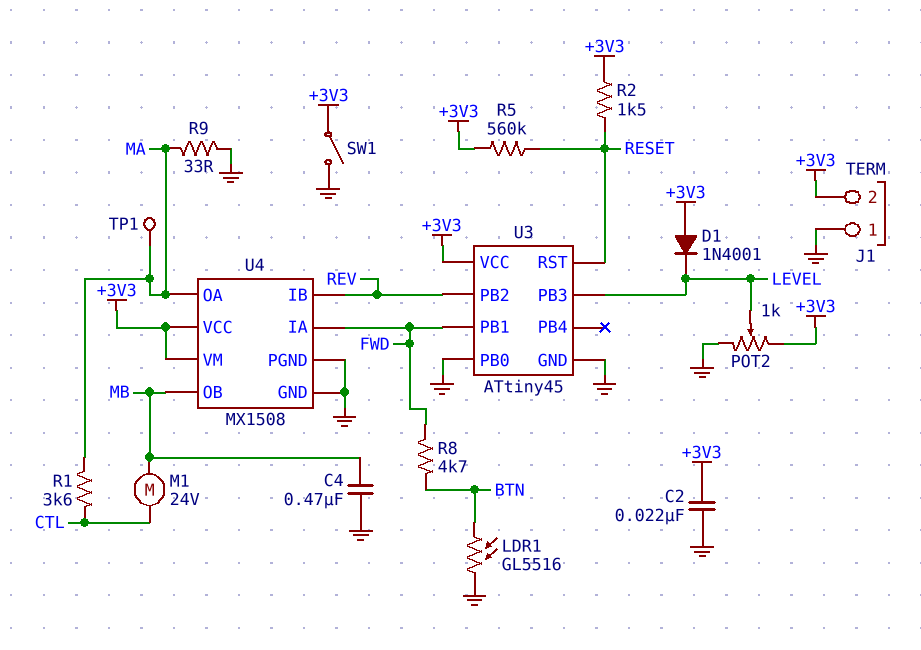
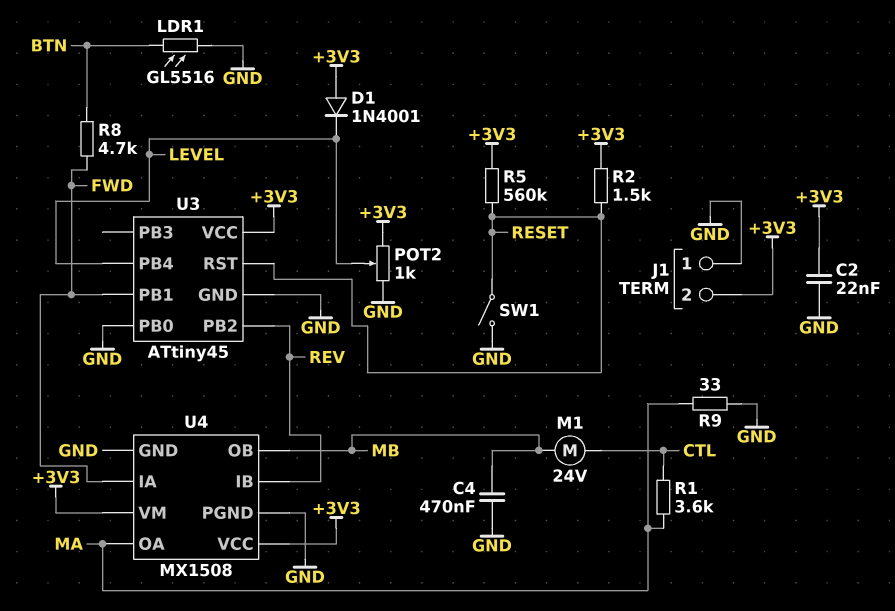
SW1: switch (+3V3, GND) -> switch (GND, RESET)
TP1: test point (MA) -> none
U3 pin PB3: LEVEL -> none
U3 pin PB4: none -> LEVEL

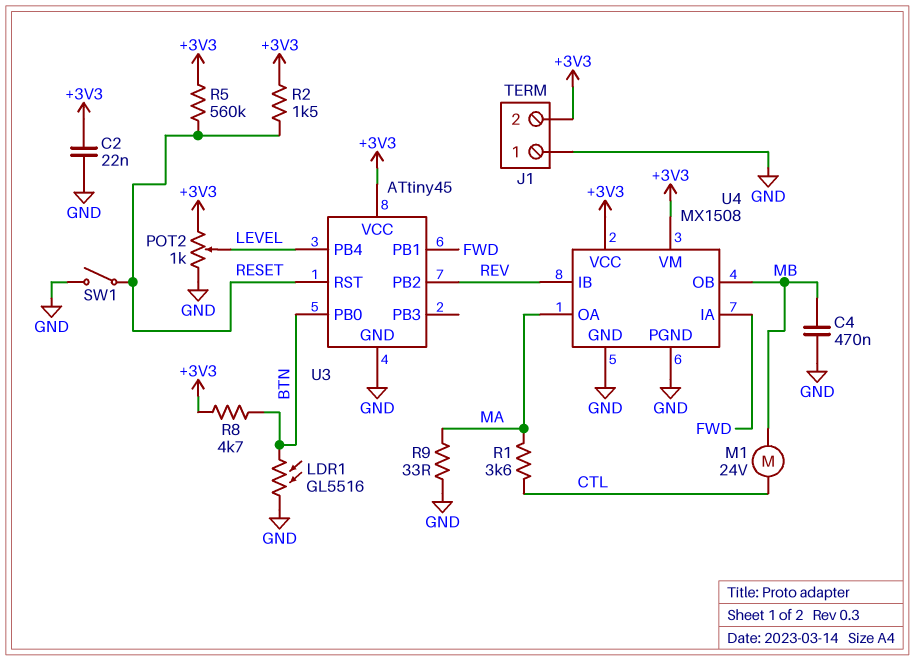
D1: diode 1N4001 (A +3V3, K LEVEL) -> none
R8: 4.7k (BTN, FWD) -> 4.7k (+3V3, BTN)
U3 pin PB0: GND -> BTN

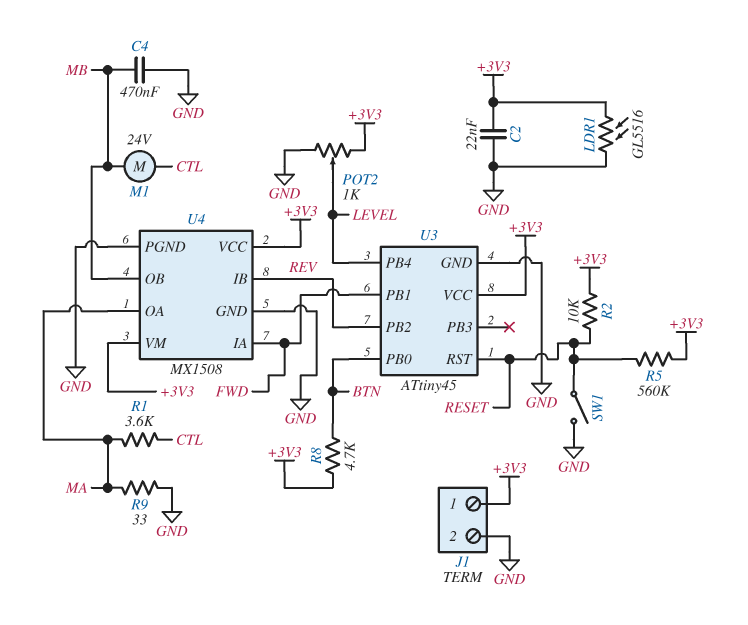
J1 pin 1: GND -> +3V3
J1 pin 2: +3V3 -> GND
LDR1: GL5516 (BTN, GND) -> GL5516 (+3V3, GND)
R2: 1.5k (+3V3, RESET) -> 10k (+3V3, RESET)

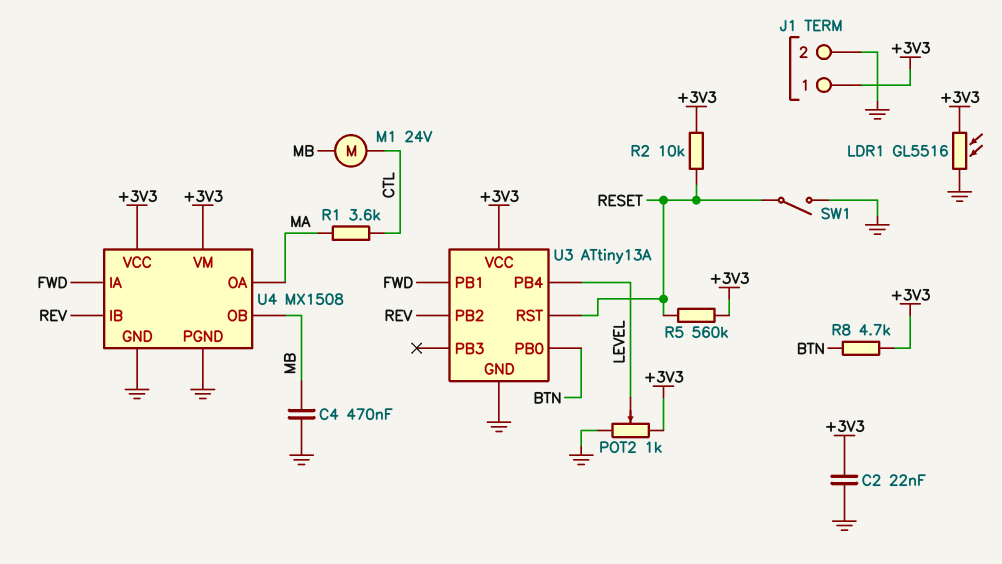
R9: 33 (GND, MA) -> none
U3: ATtiny45 -> ATtiny13A

